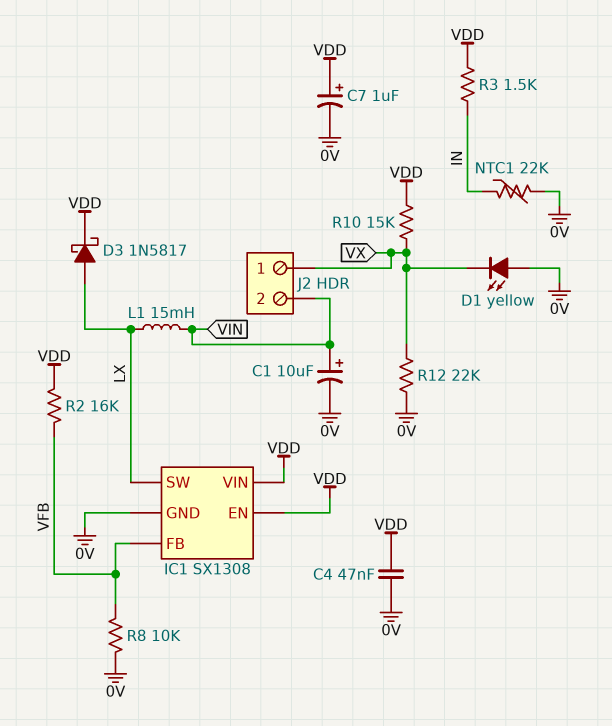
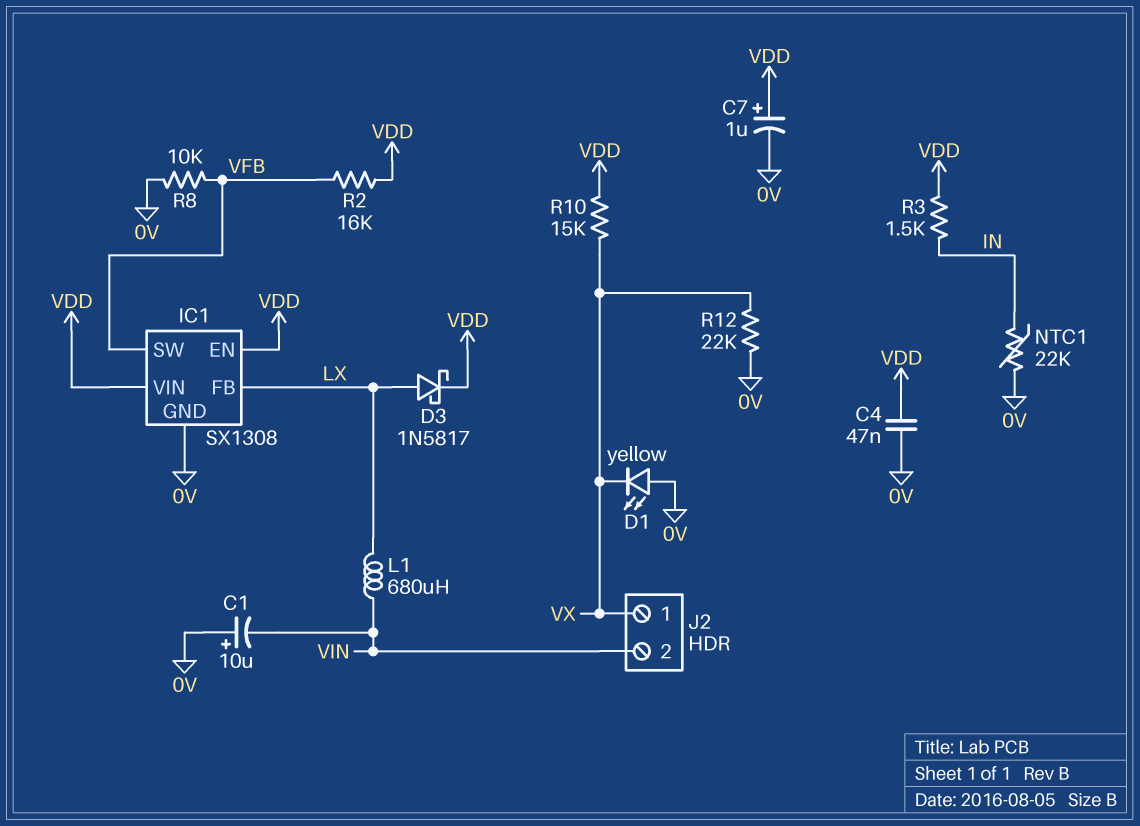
C1: 10uF (plus VIN, minus 0V) -> 10uF (plus 0V, minus VIN)
IC1 pin FB: VFB -> LX
IC1 pin SW: LX -> VFB
L1: 15mH (LX, VIN) -> 680uH (LX, VIN)

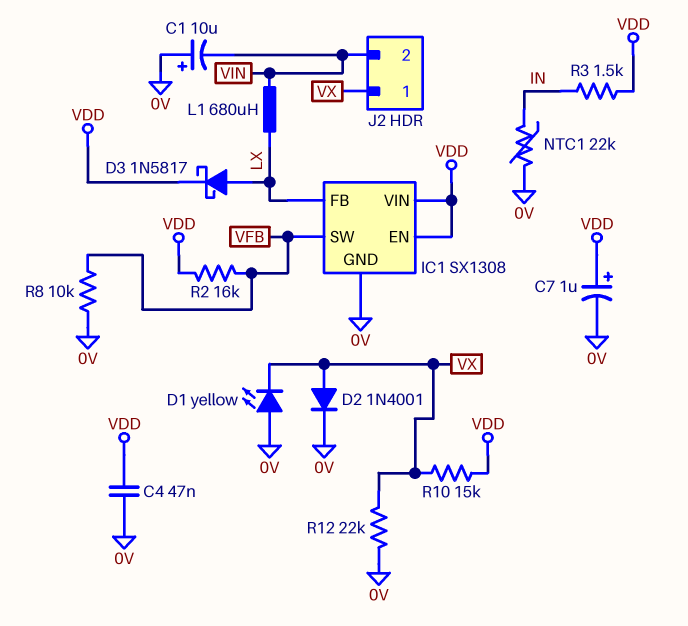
D2: none -> diode 1N4001 (A VX, K 0V)

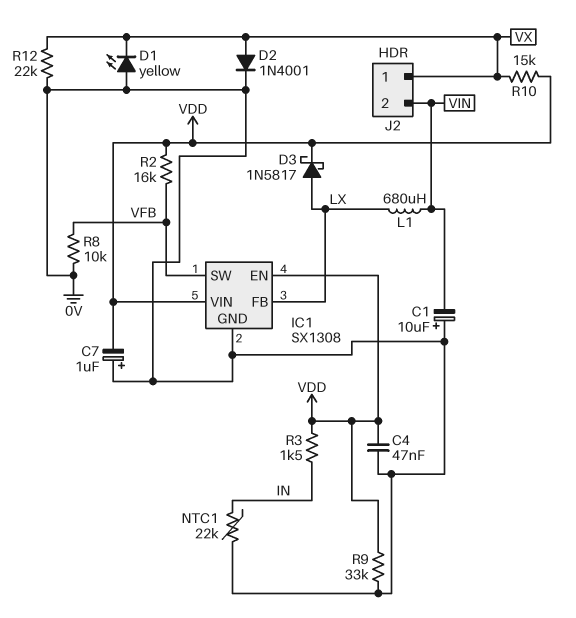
C7: 1uF (plus VDD, minus 0V) -> 1uF (plus 0V, minus VDD)
R9: none -> 33k (0V, VDD)

